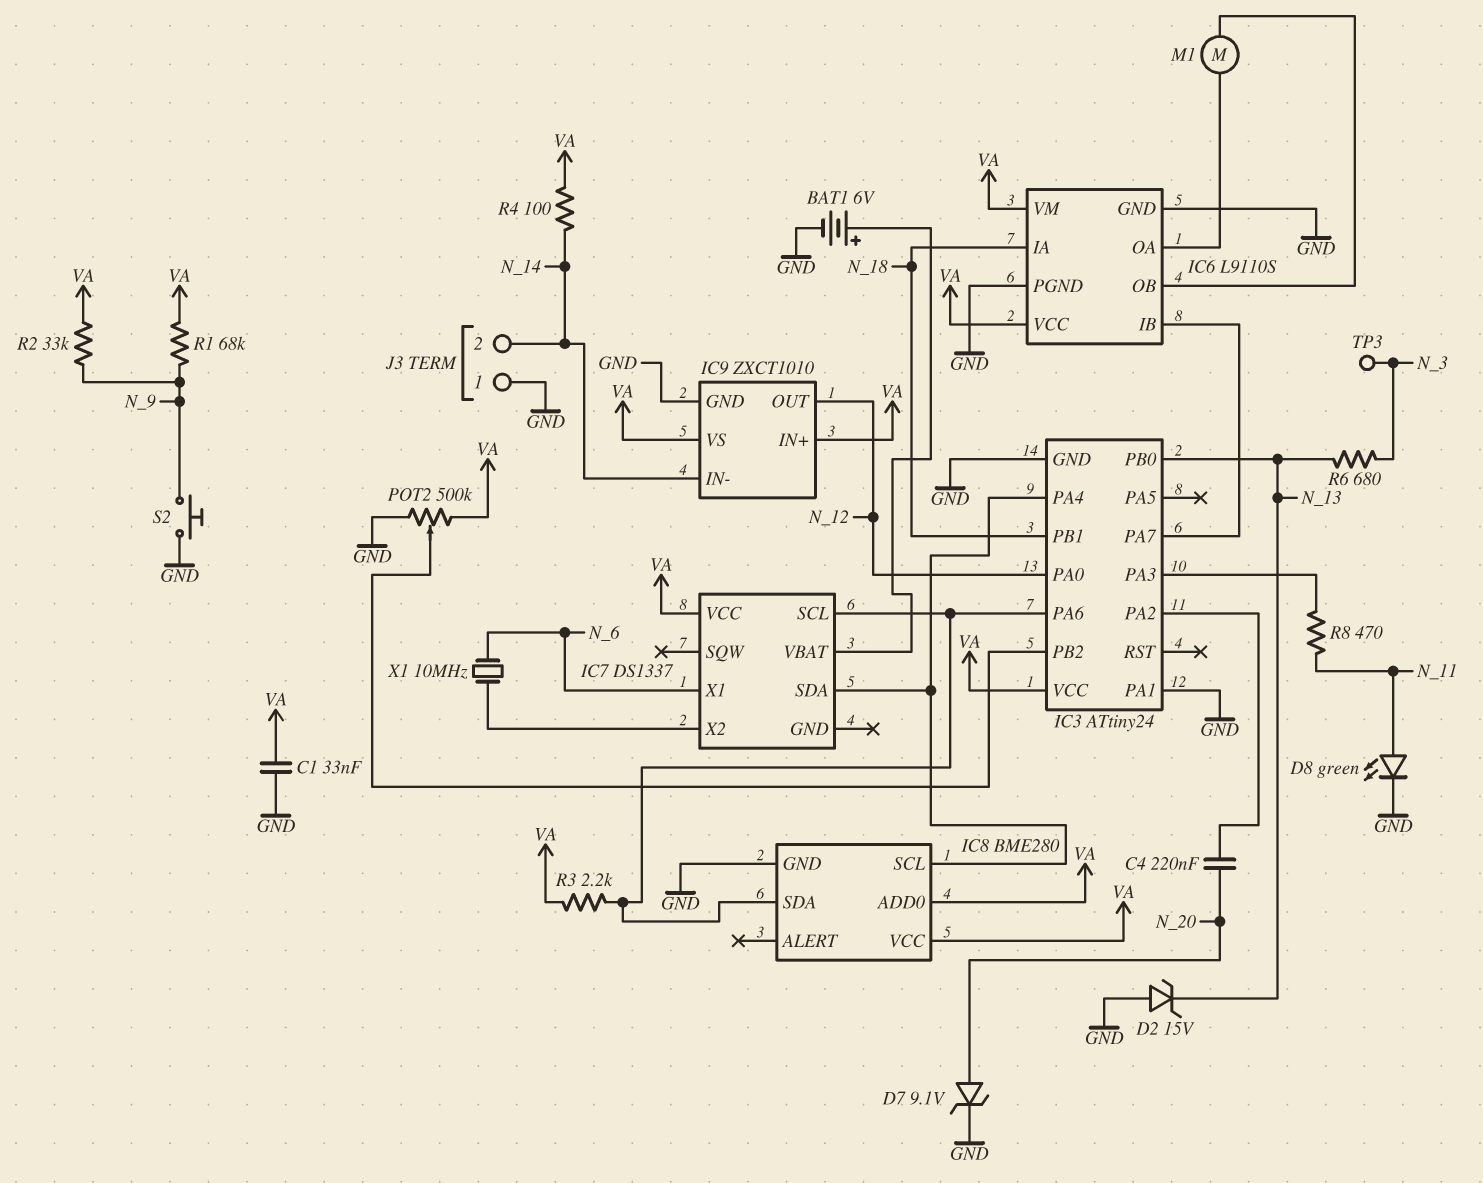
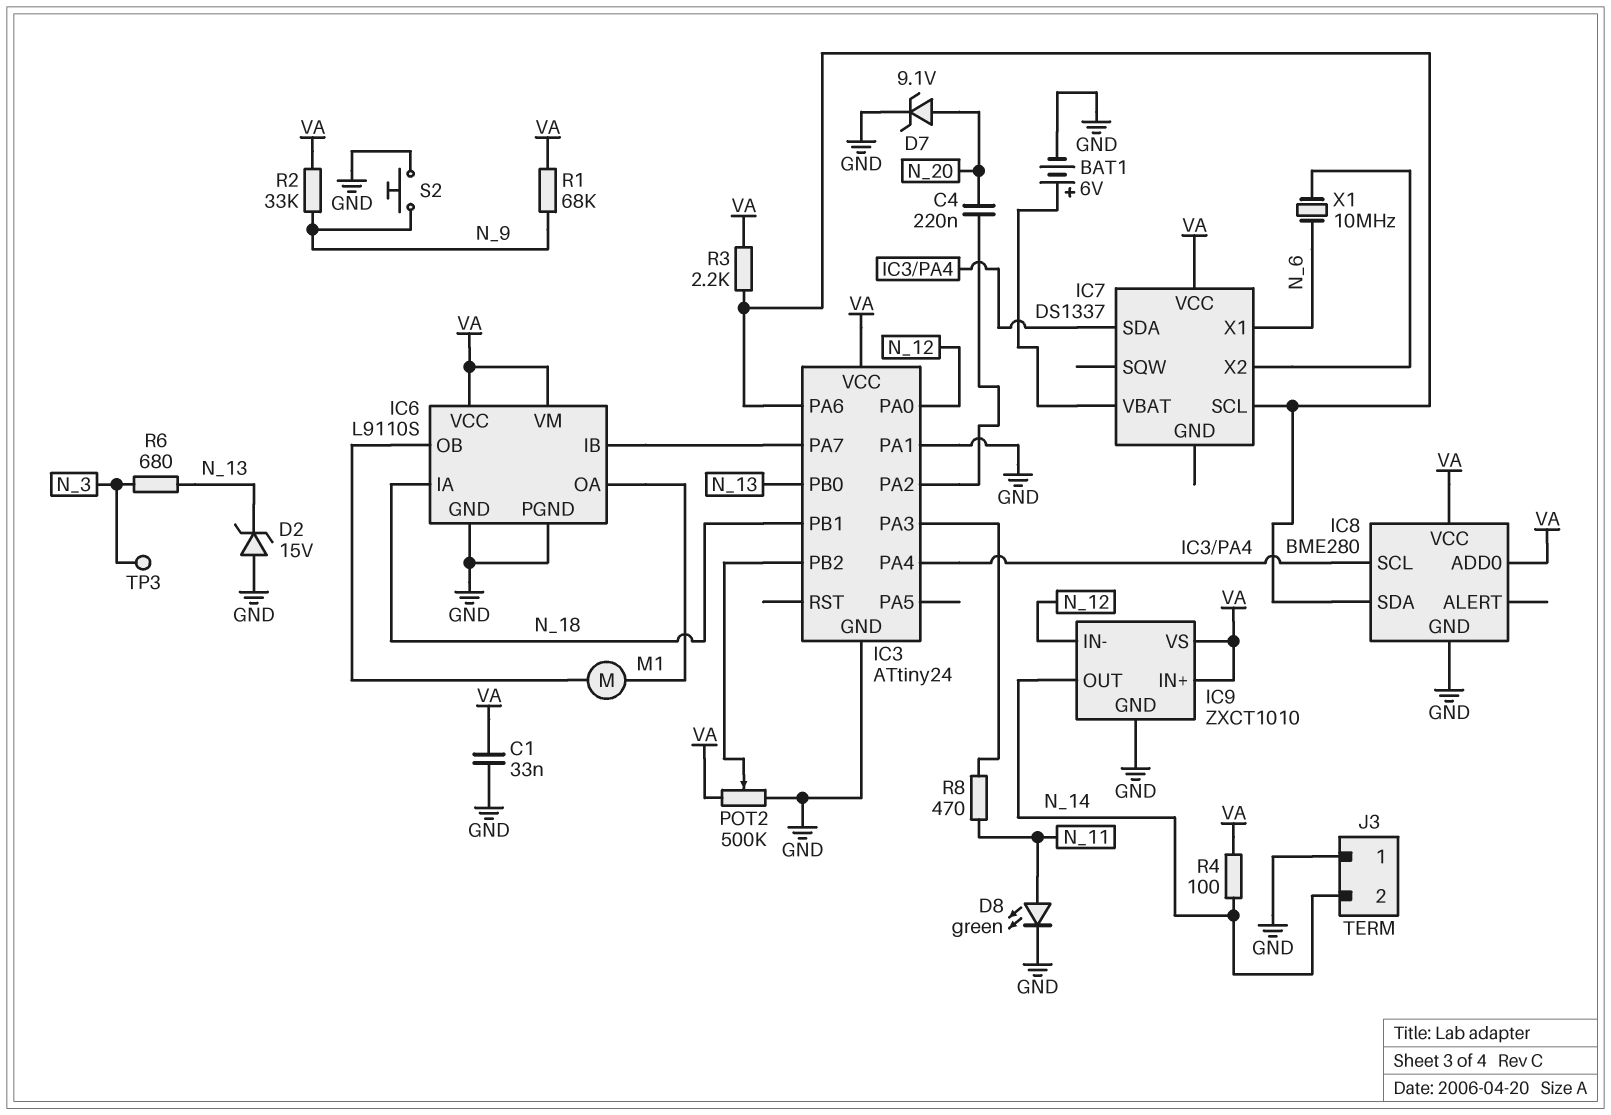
IC9 pin IN-: N_14 -> N_12
IC9 pin OUT: N_12 -> N_14

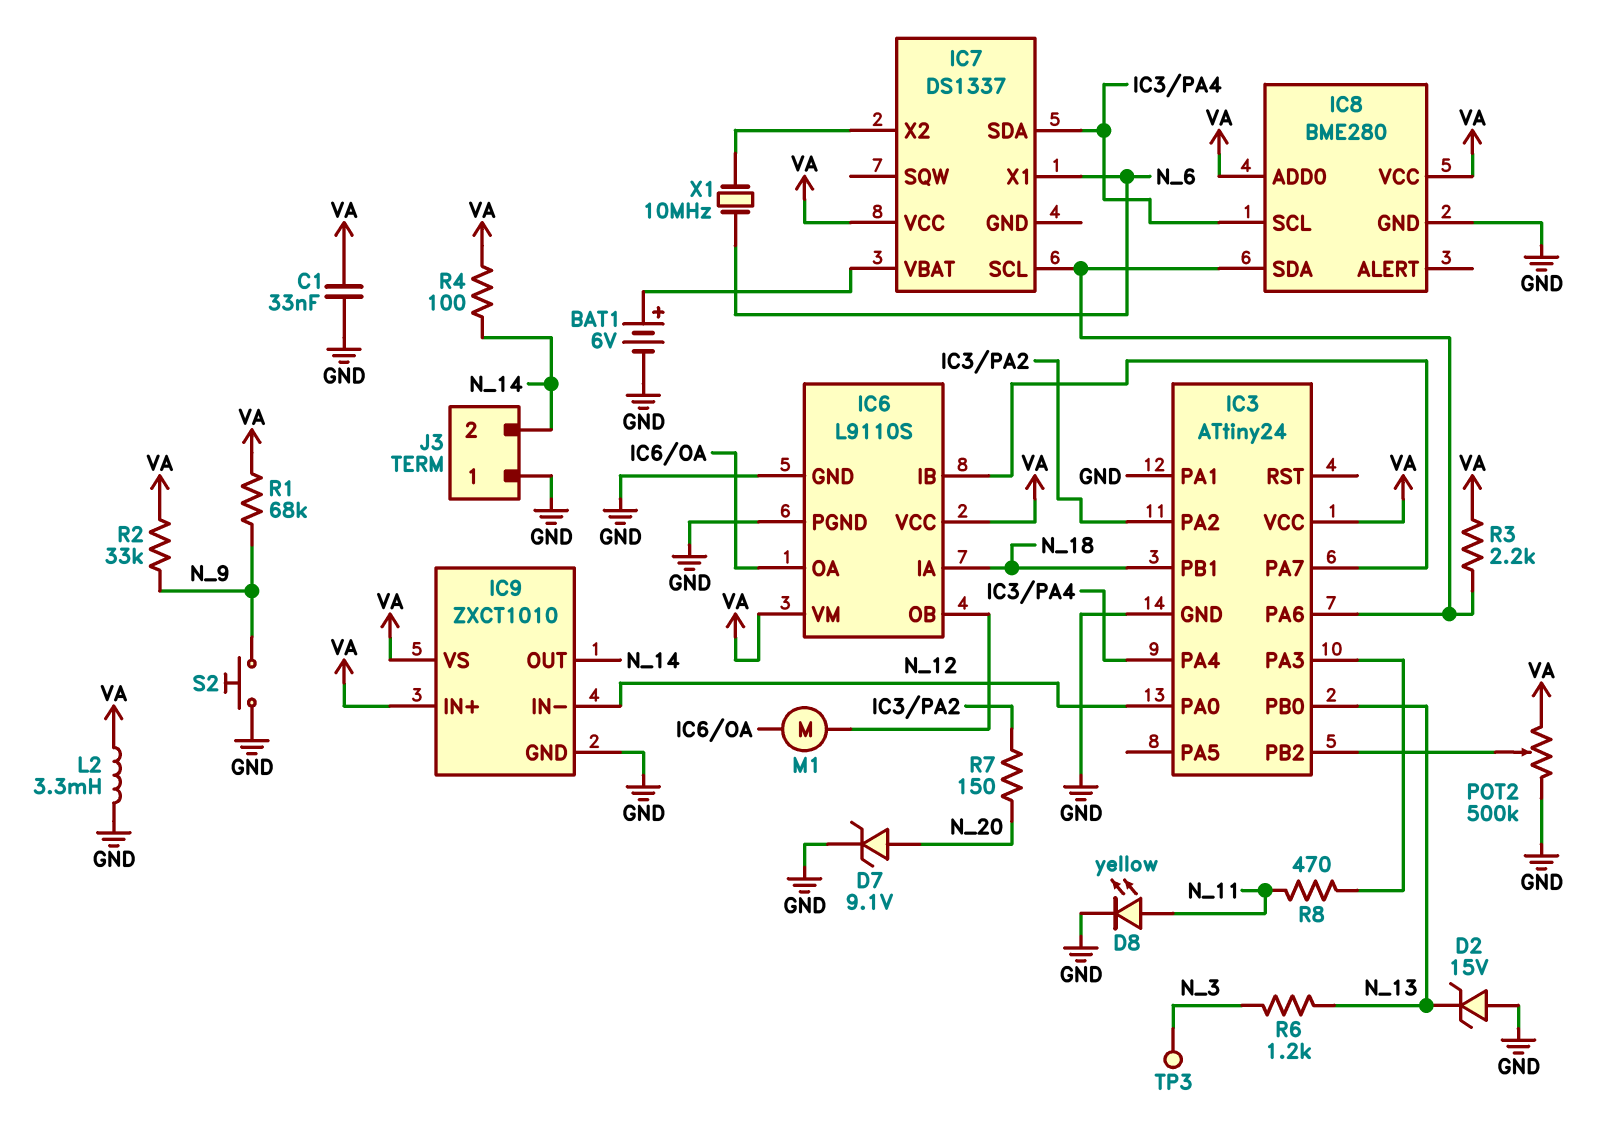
C4: 220nF (IC3/PA2, N_20) -> none
D8: LED green (A N_11, K GND) -> LED yellow (A N_11, K GND)
L2: none -> 3.3mH (GND, VA)
R6: 680 (N_3, N_13) -> 1.2k (N_3, N_13)
R7: none -> 150 (IC3/PA2, N_20)

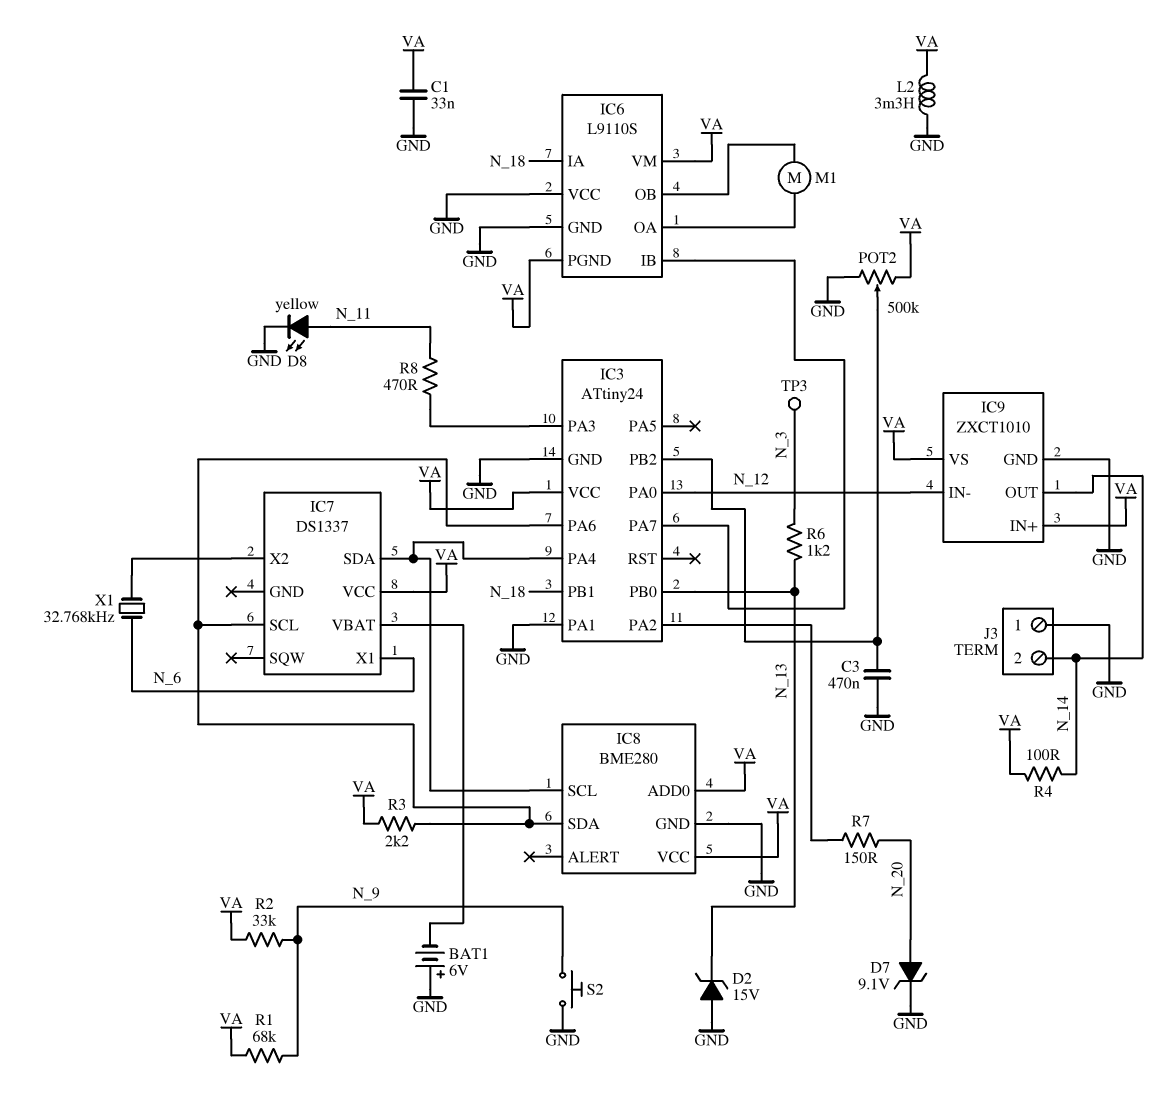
BAT1: 6V (plus IC7/VBAT, minus GND) -> 6V (plus GND, minus IC7/VBAT)
C3: none -> 470nF (GND, IC3/PB2)
IC6 pin PGND: GND -> VA
IC6 pin VCC: VA -> GND
X1: 10MHz (IC7/X2, N_6) -> 32.768kHz (IC7/X2, N_6)

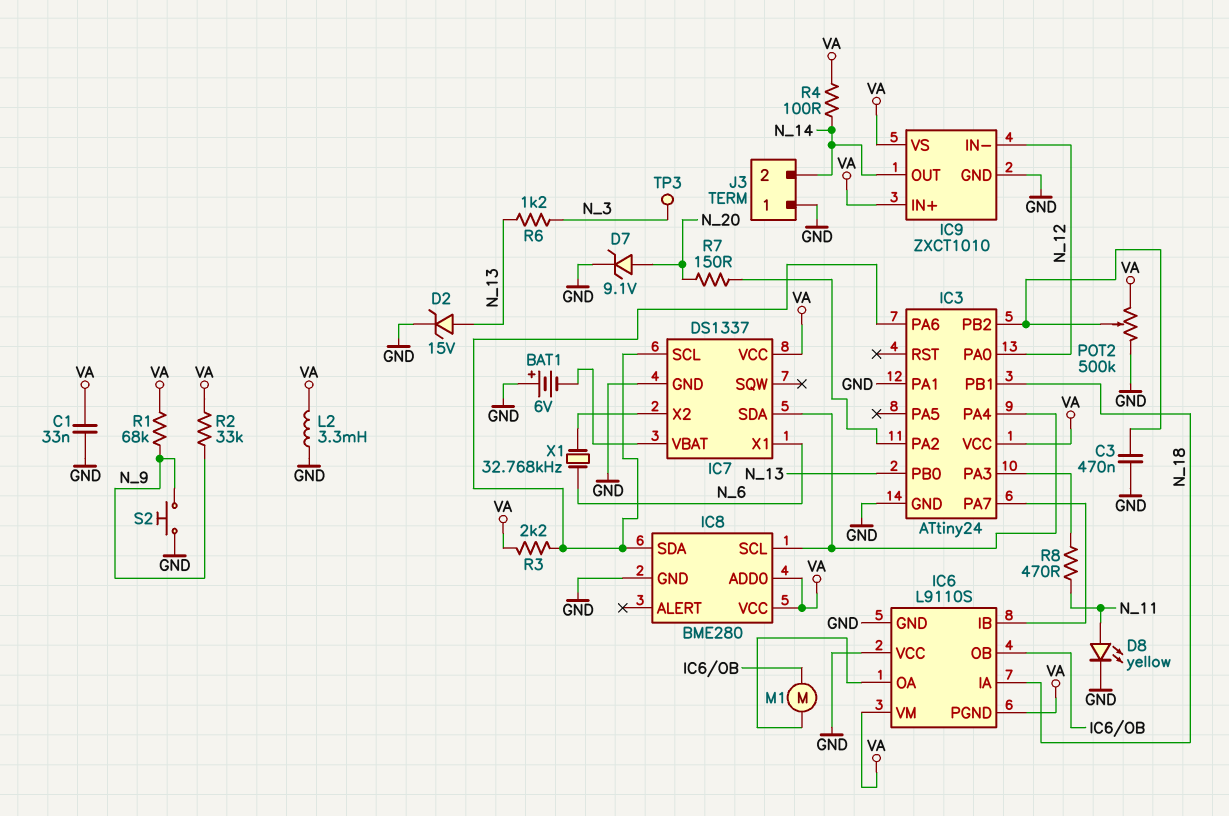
D2: zener 15V (A GND, K N_13) -> zener 15V (A N_13, K GND)
IC7 pin GND: none -> GND

